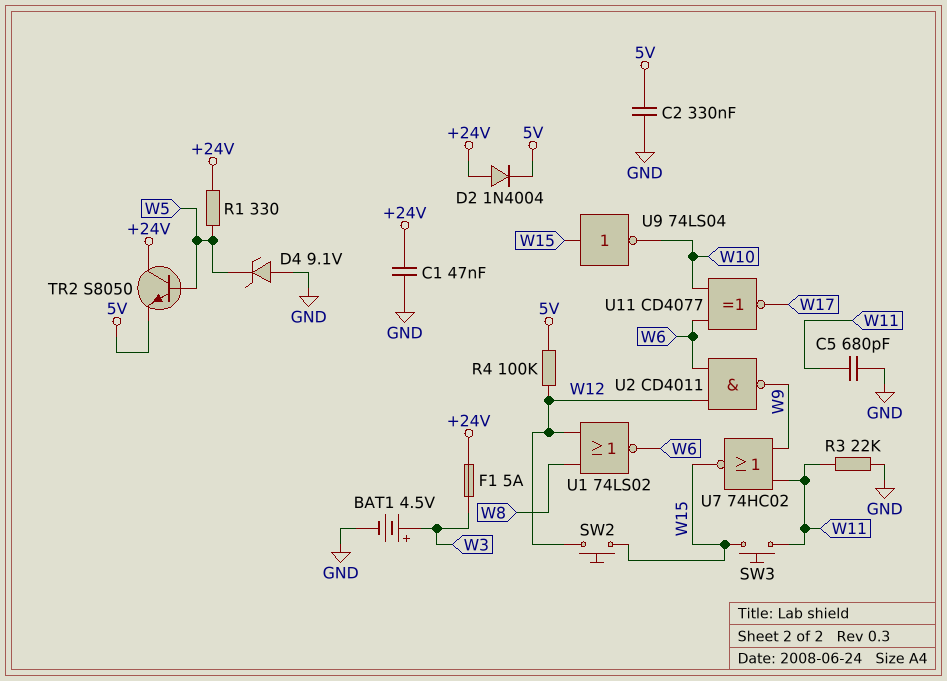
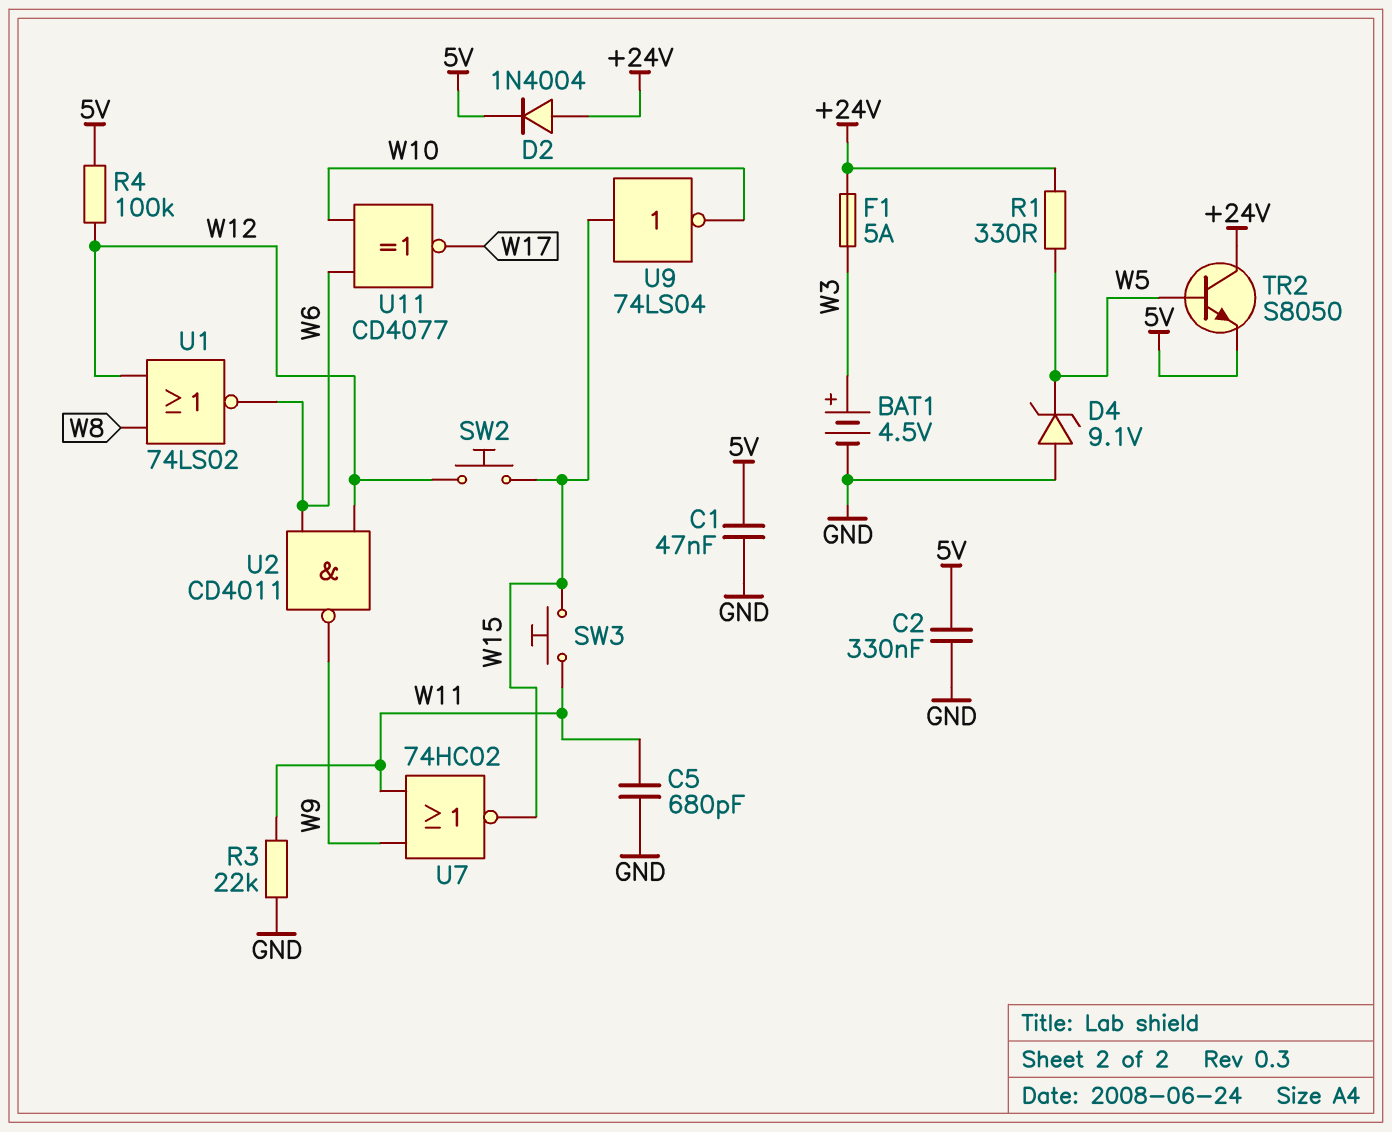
C1: 47nF (+24V, GND) -> 47nF (5V, GND)

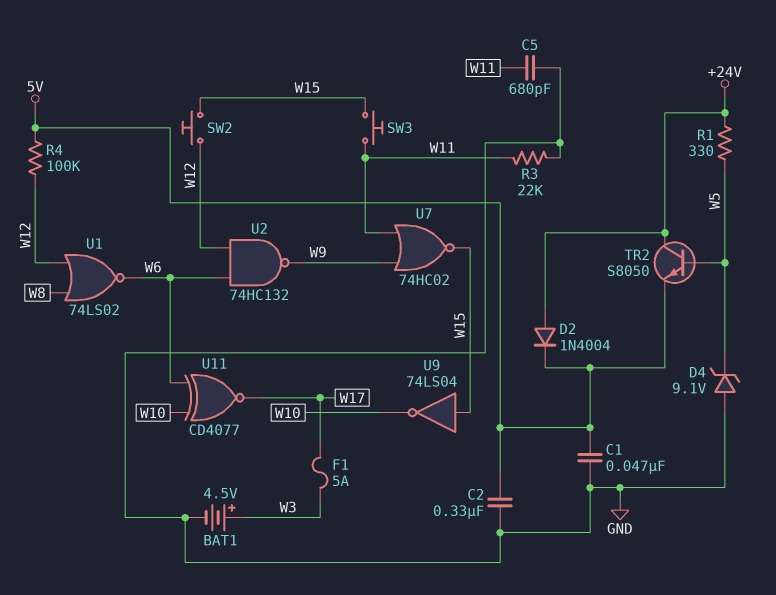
F1: 5A (+24V, W3) -> 5A (W3, W17)
U2: NAND CD4011 (in W6, in W12, out W9) -> NAND 74HC132 (in W6, in W12, out W9)

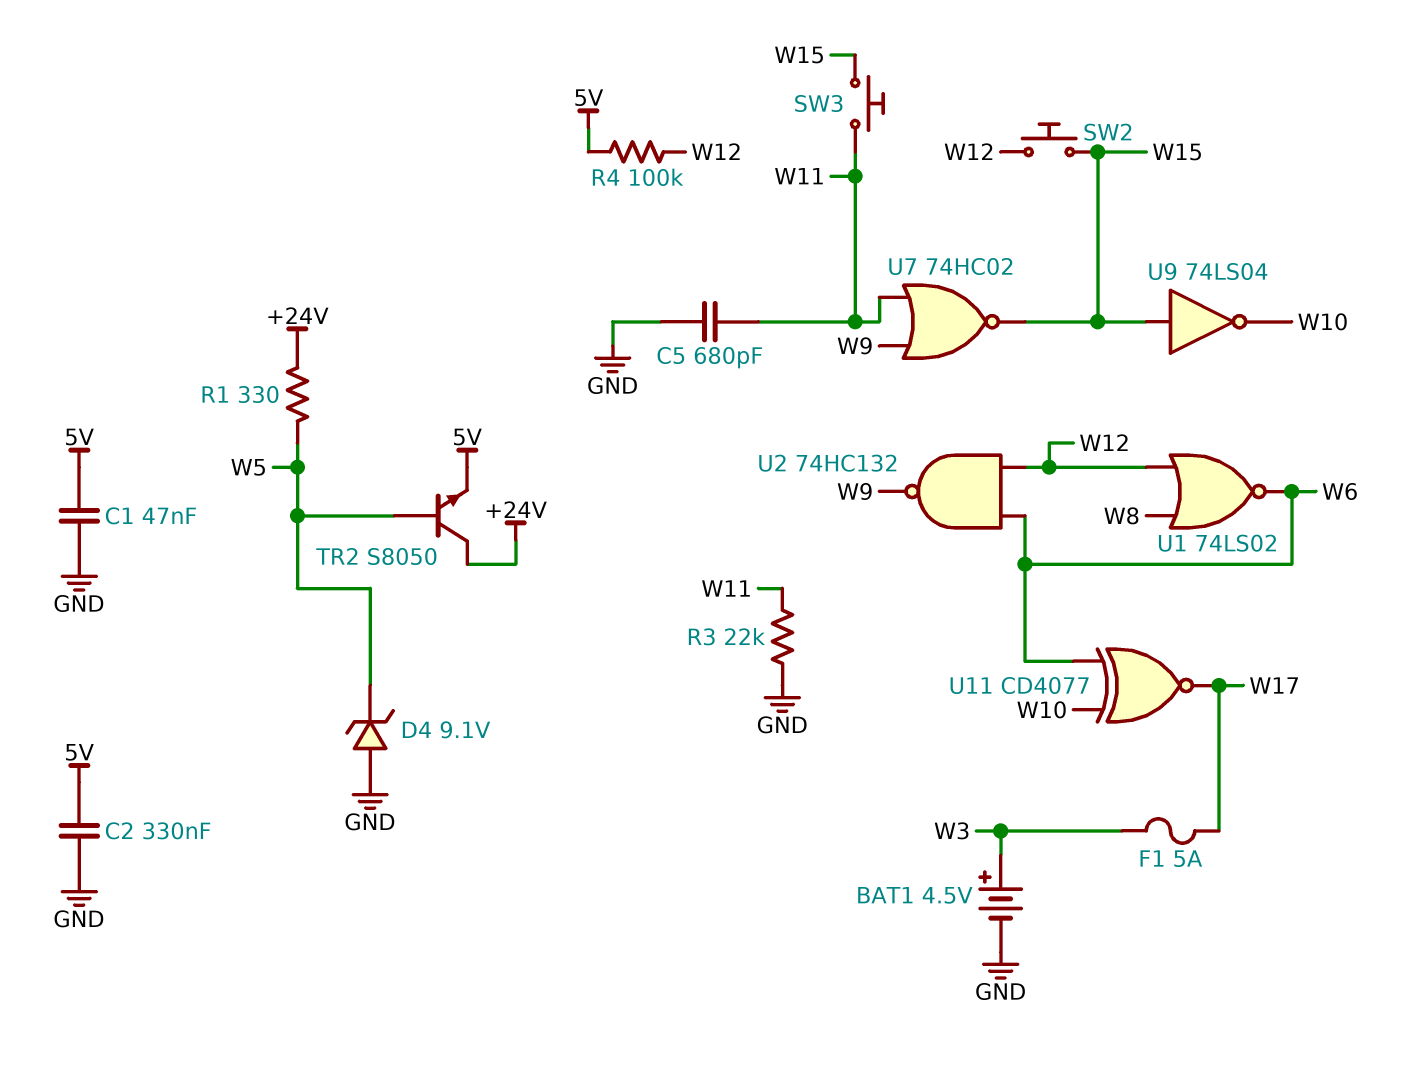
D2: diode 1N4004 (A +24V, K 5V) -> none

